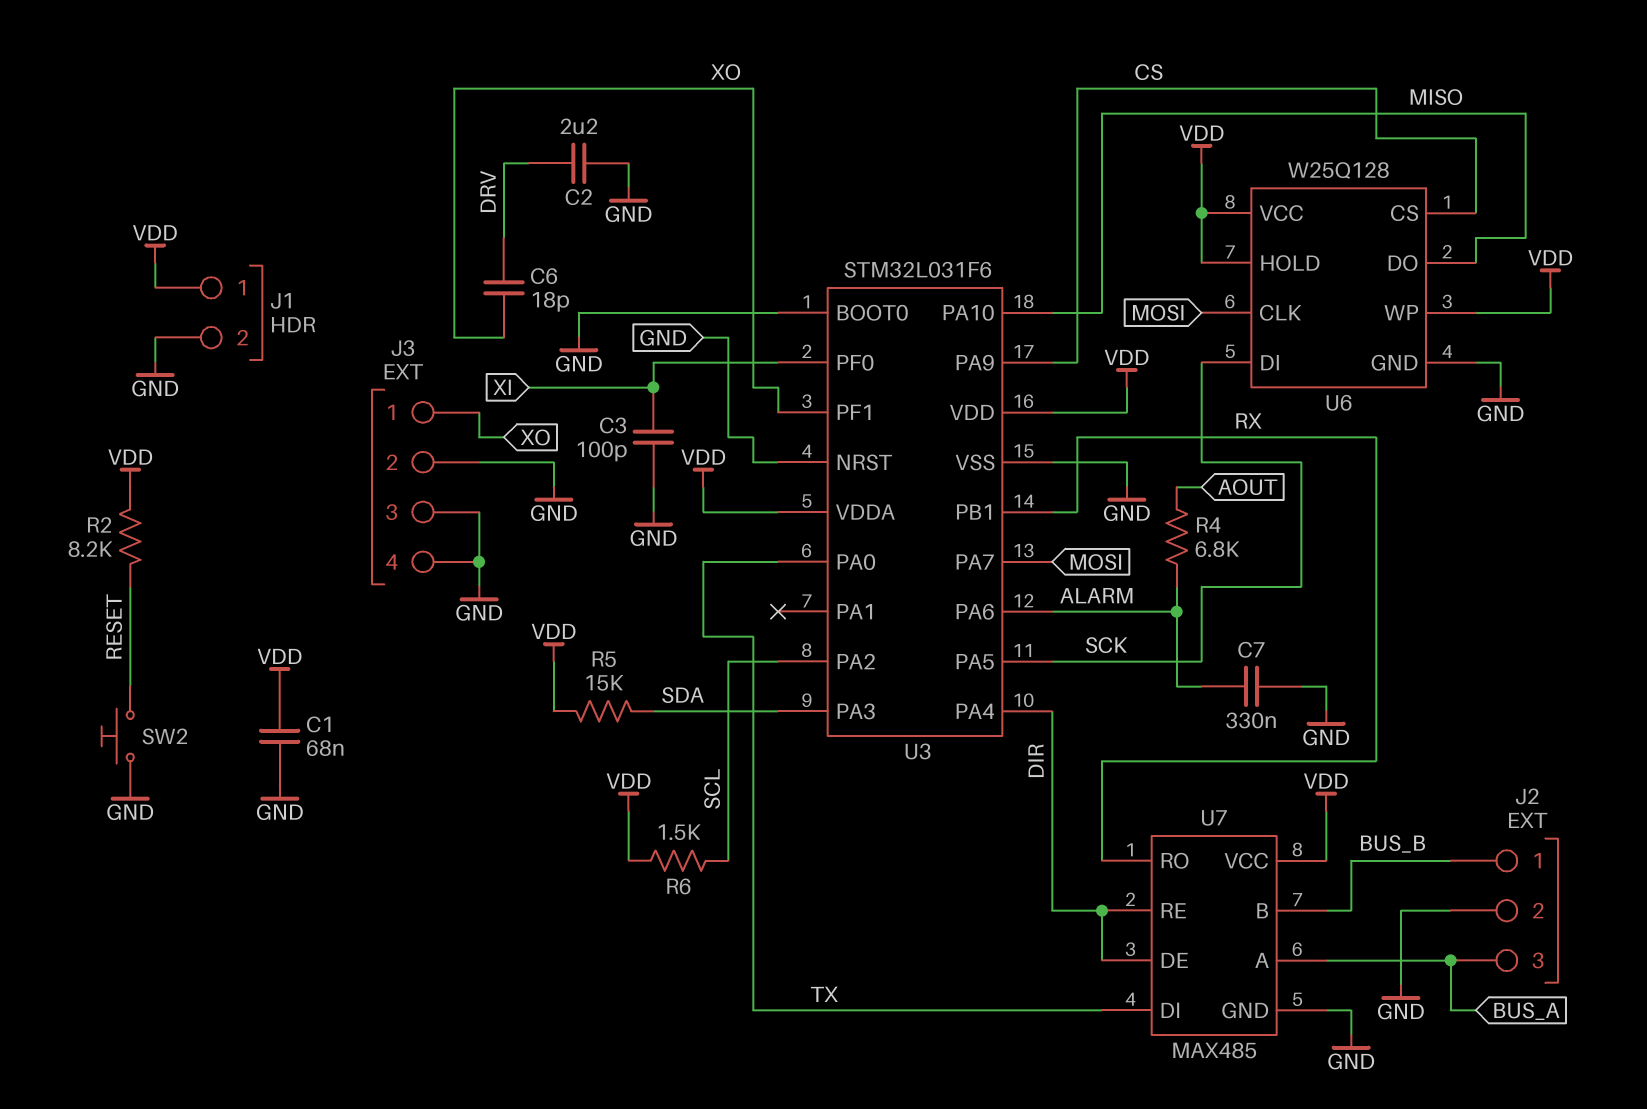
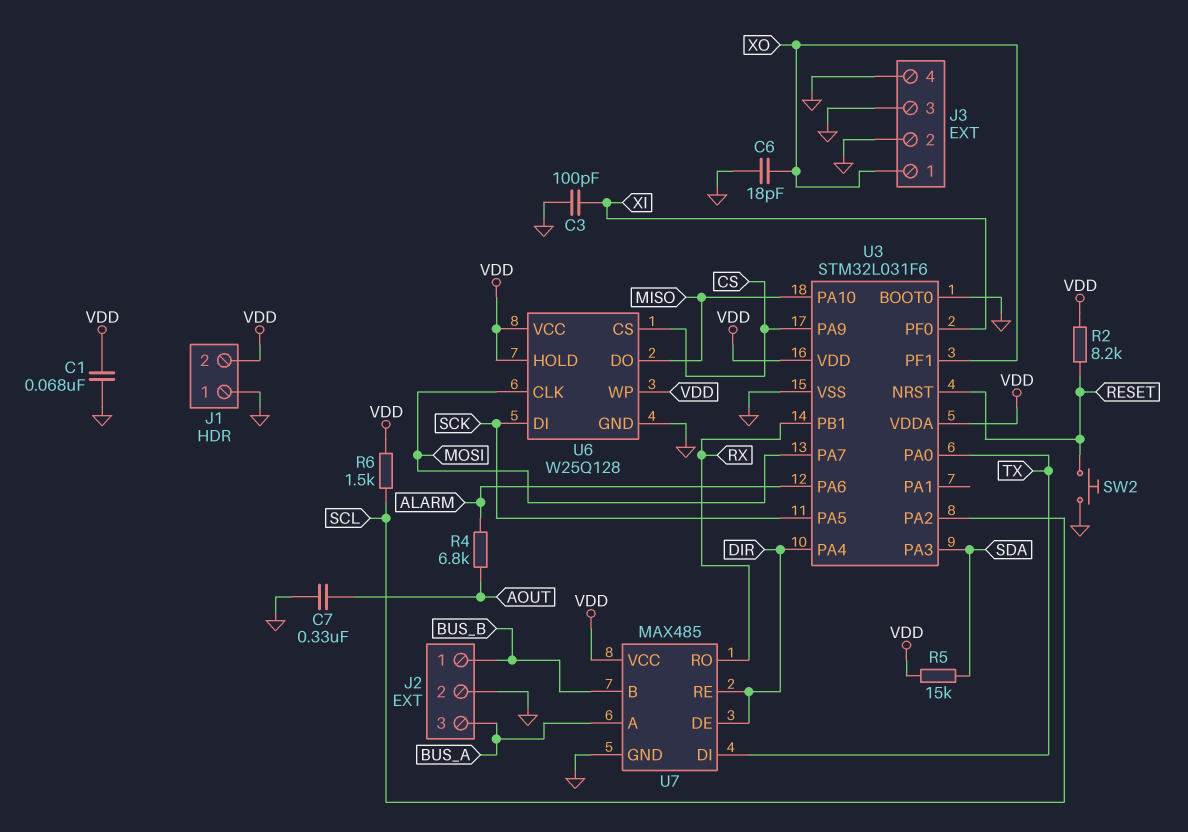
C2: 2.2uF (DRV, GND) -> none
C6: 18pF (DRV, XO) -> 18pF (GND, XO)
C7: 330nF (ALARM, GND) -> 330nF (AOUT, GND)
J1 pin 1: VDD -> GND
J1 pin 2: GND -> VDD
U3 pin NRST: GND -> RESET

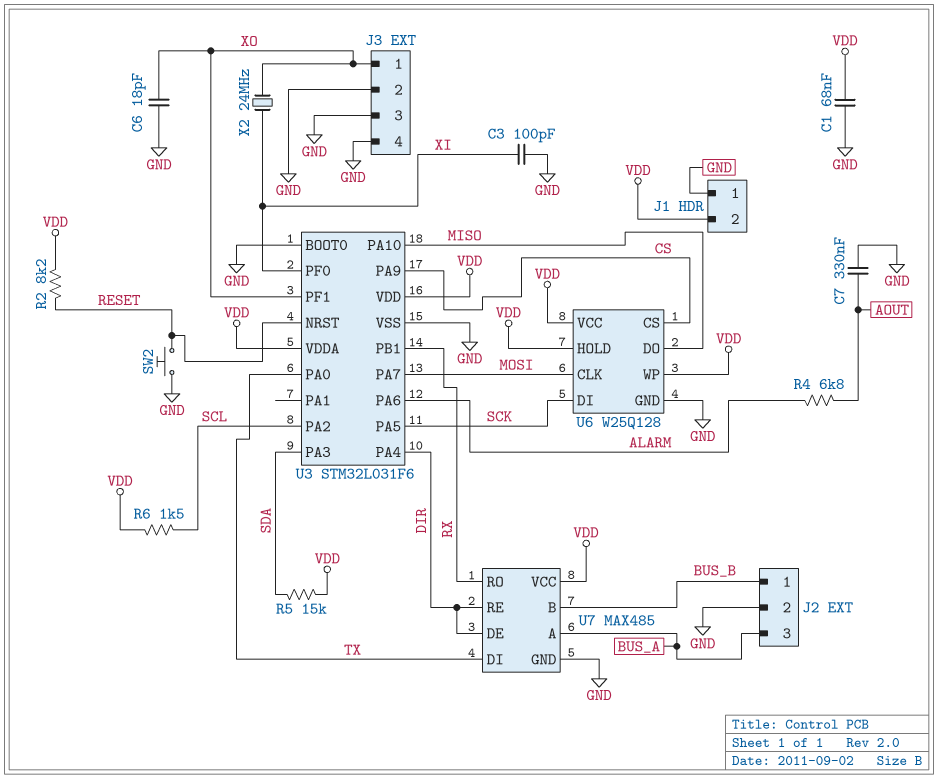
X2: none -> 24MHz (XI, XO)

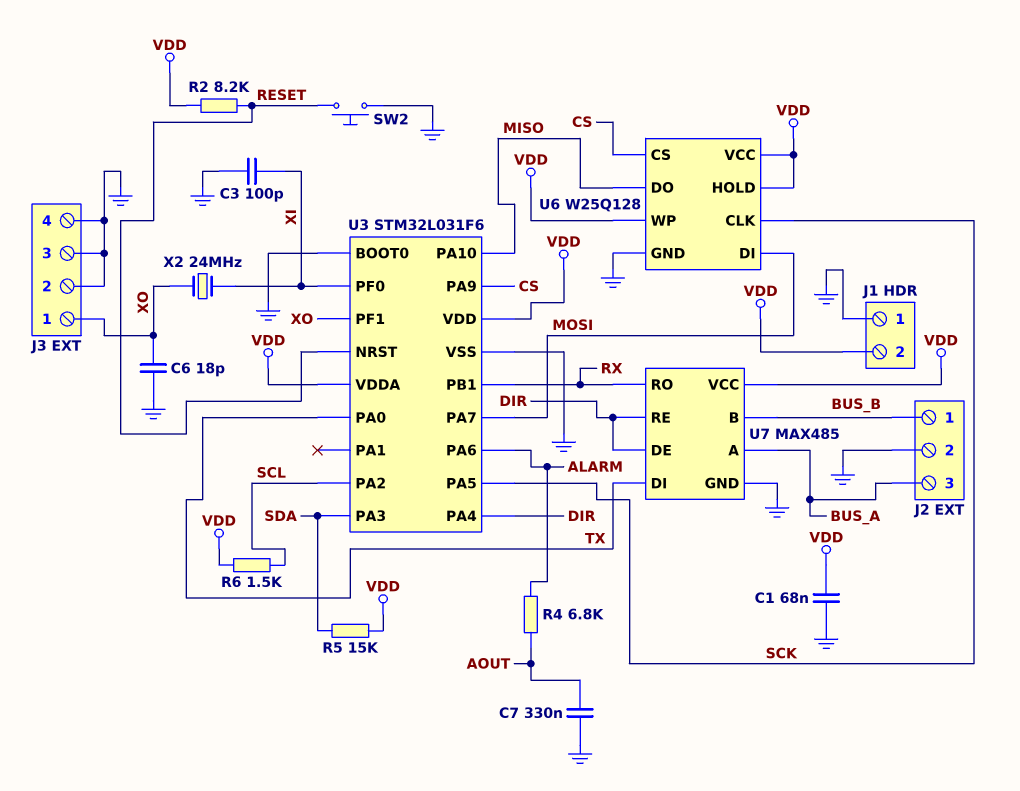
U6 pin CLK: MOSI -> SCK
U6 pin DI: SCK -> MOSI

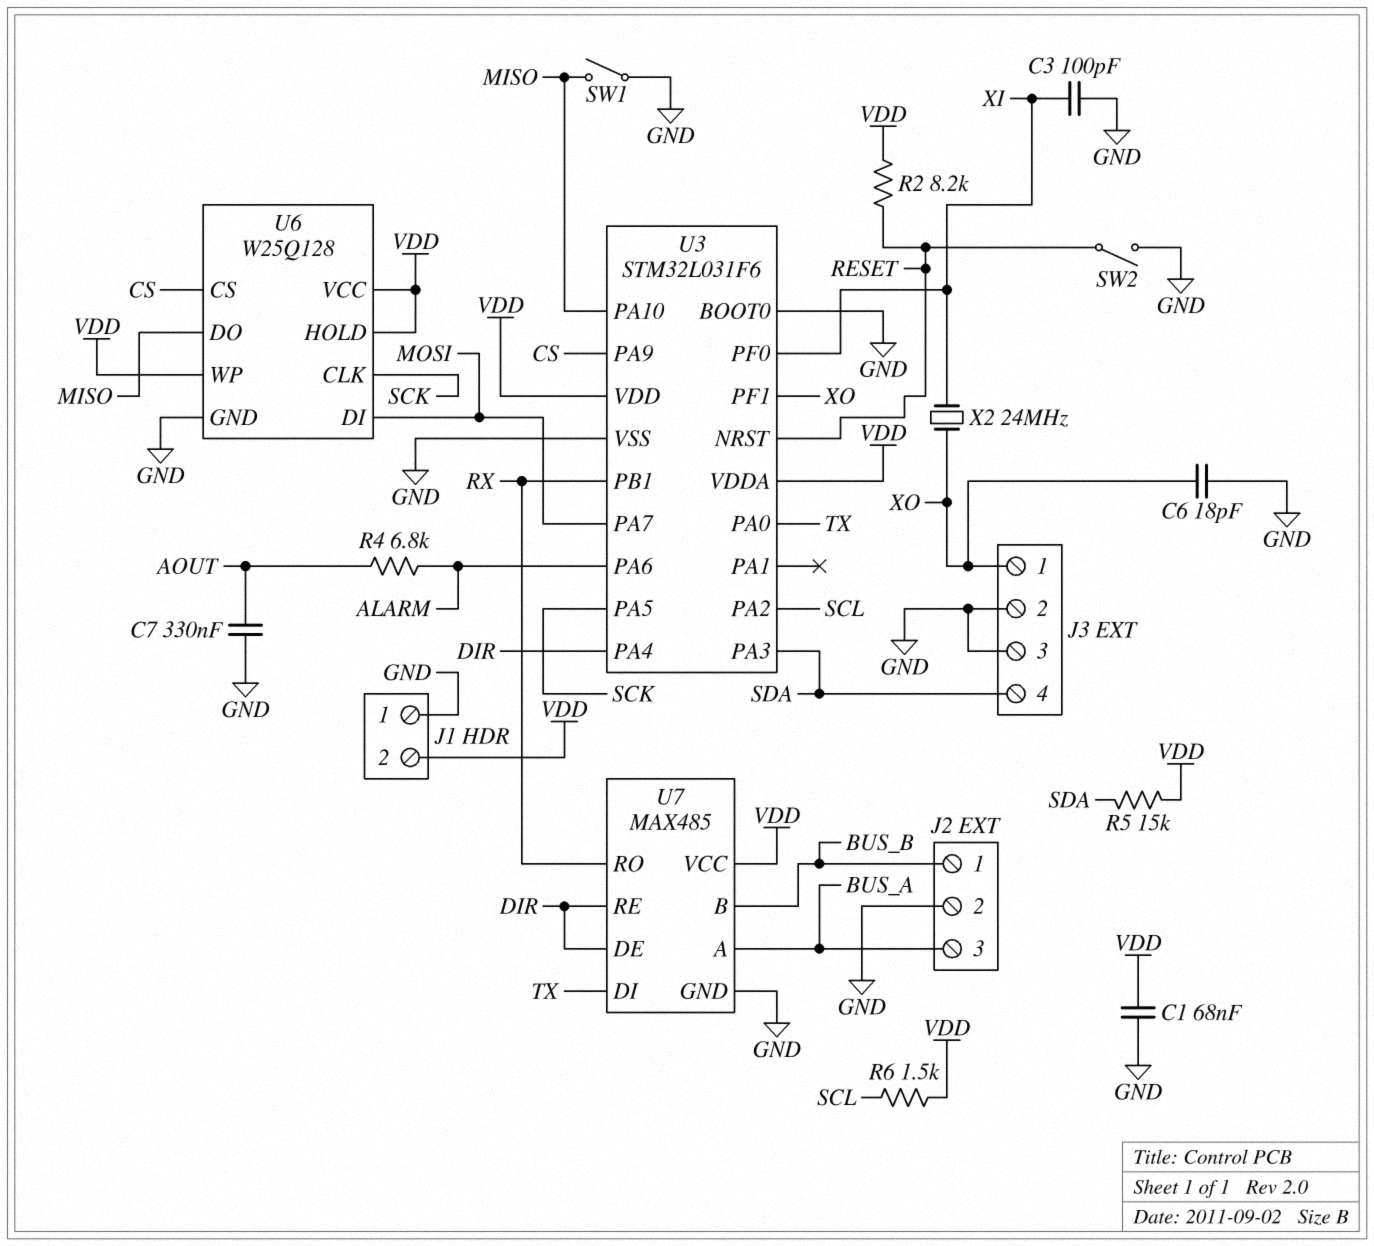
J3 pin 4: GND -> SDA
SW1: none -> switch (GND, MISO)
SW2: button (GND, RESET) -> switch (GND, RESET)

